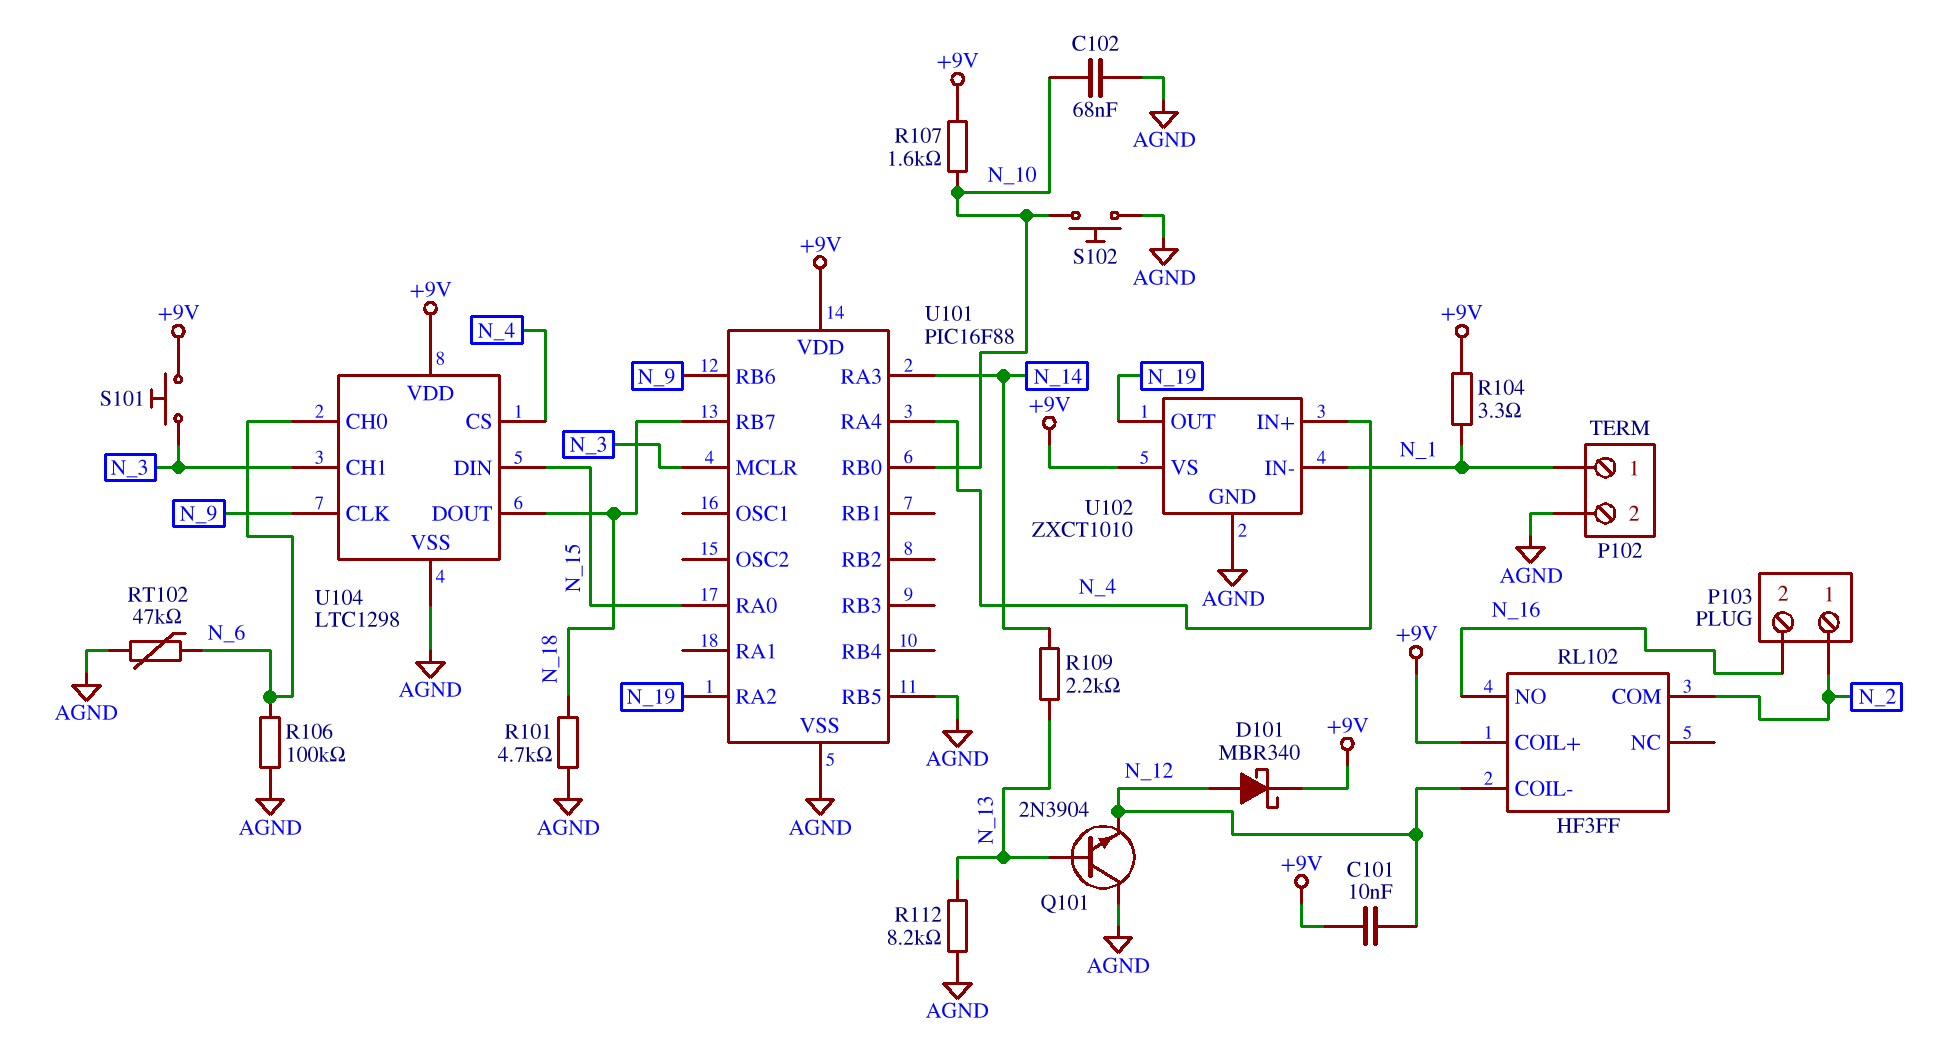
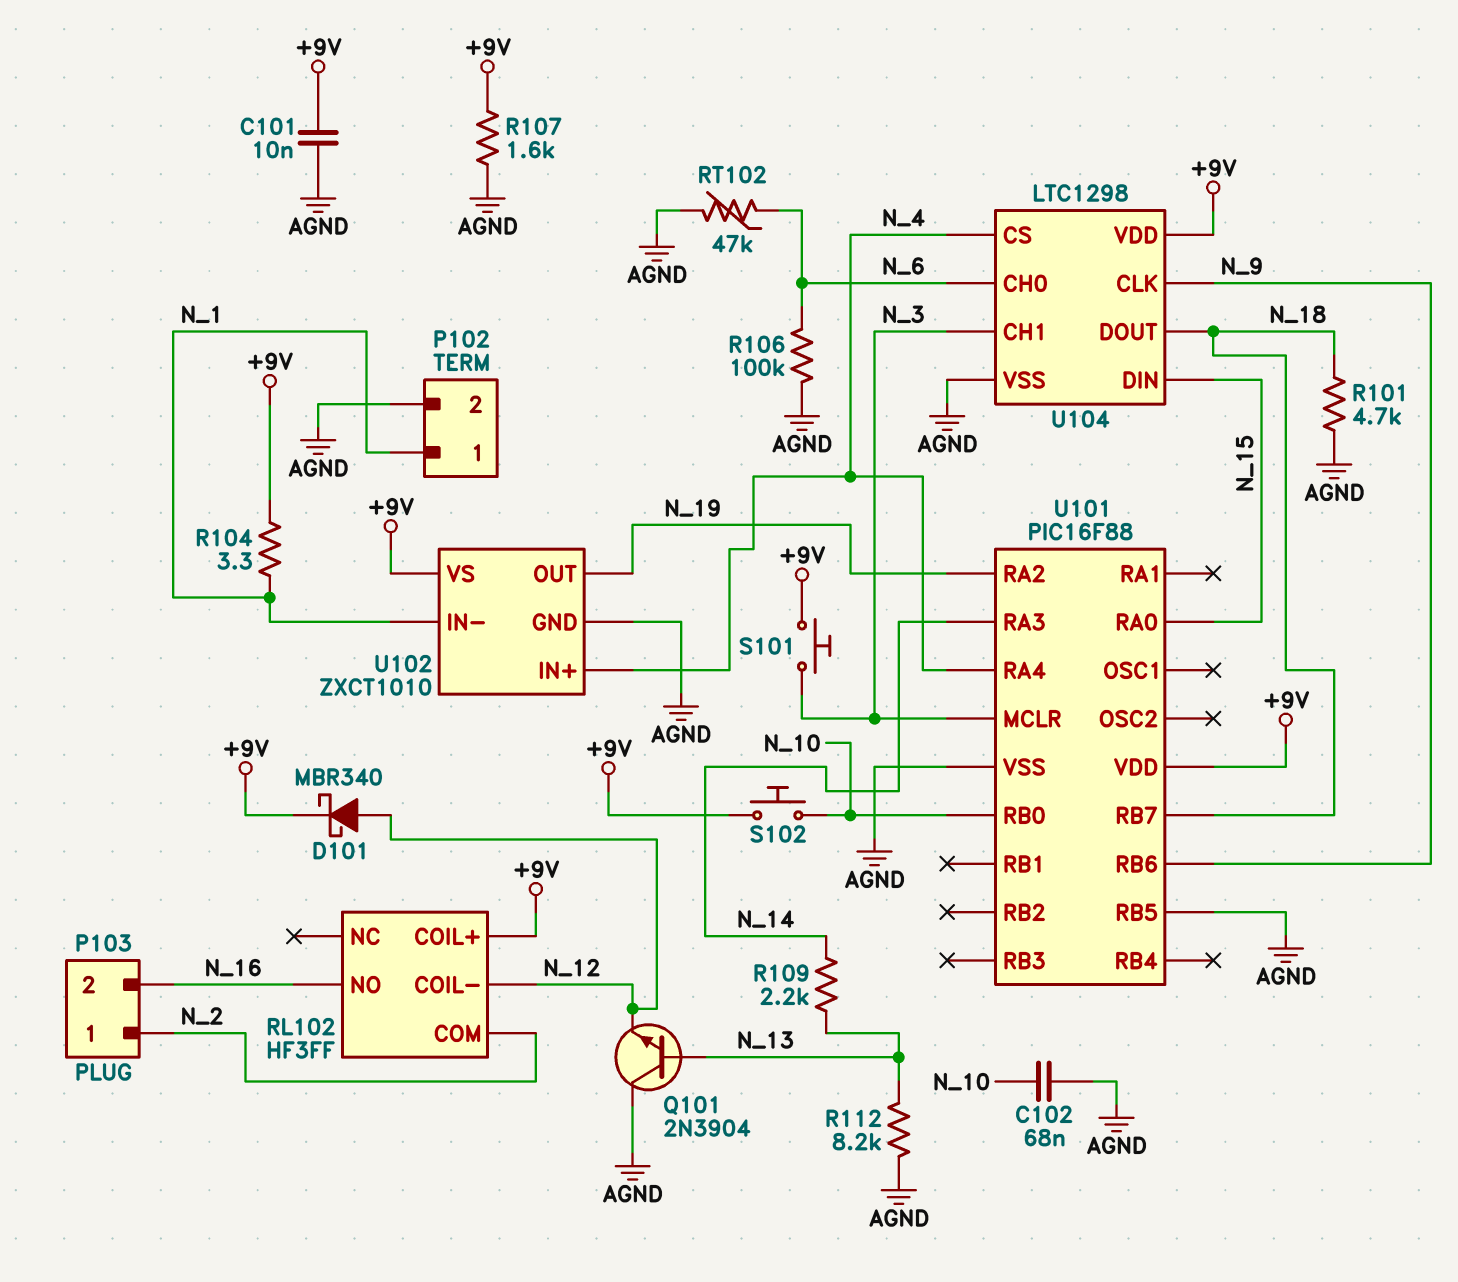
C101: 10nF (+9V, N_12) -> 10nF (+9V, AGND)
R107: 1.6k (+9V, N_10) -> 1.6k (+9V, AGND)
S102: button (AGND, N_10) -> button (+9V, N_10)

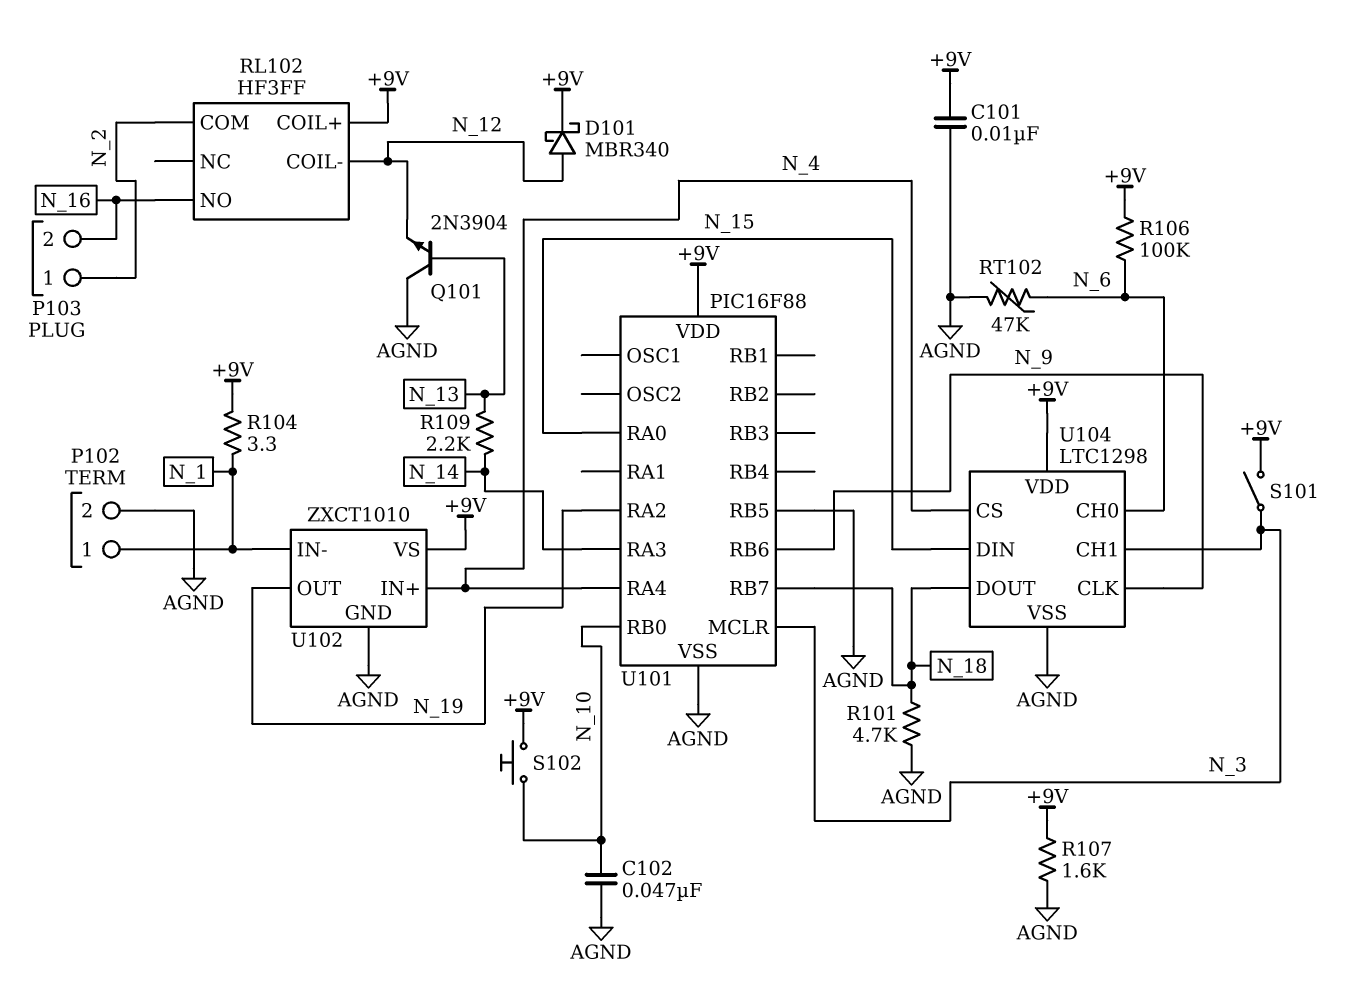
C102: 68nF (AGND, N_10) -> 47nF (AGND, N_10)
R106: 100k (AGND, N_6) -> 100k (+9V, N_6)
R112: 8.2k (AGND, N_13) -> none
S101: button (+9V, N_3) -> switch (+9V, N_3)

